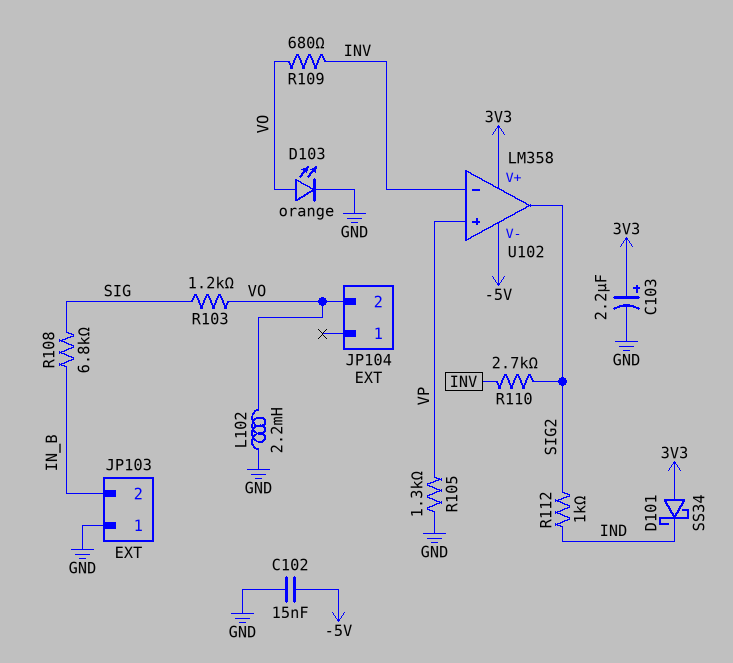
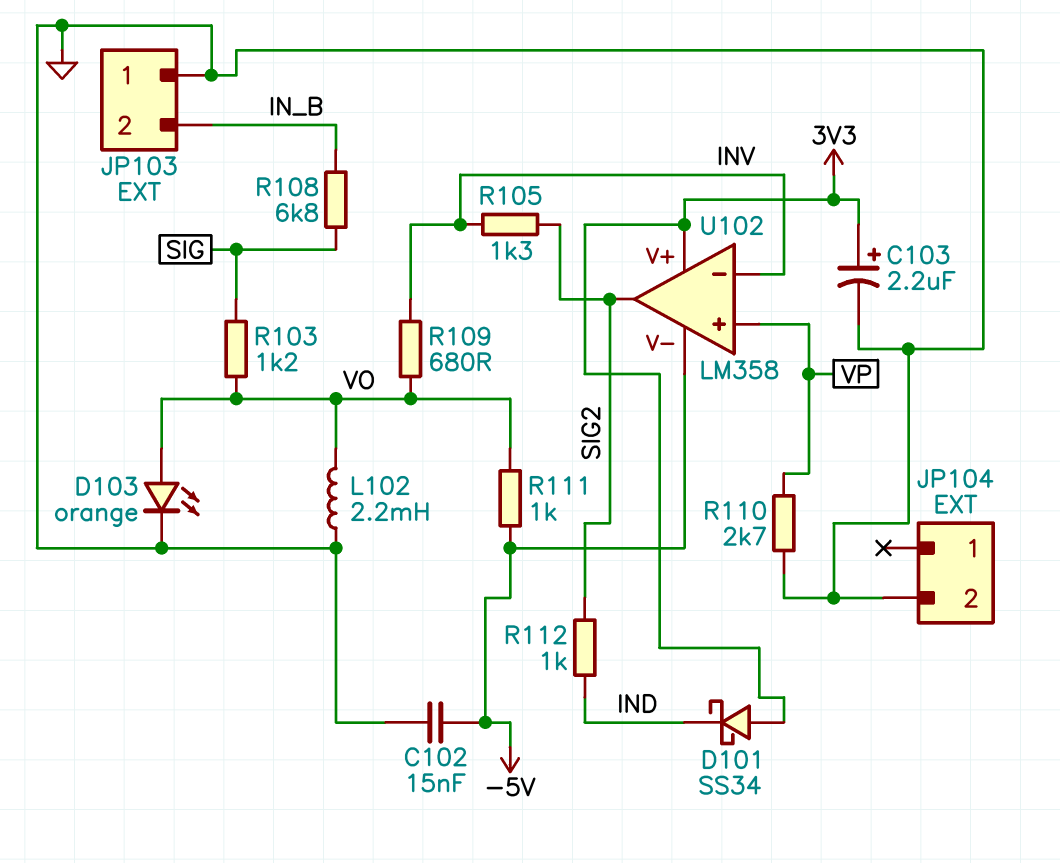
JP104 pin 2: VO -> GND
R105: 1.3k (GND, VP) -> 1.3k (INV, SIG2)
R110: 2.7k (INV, SIG2) -> 2.7k (GND, VP)
R111: none -> 1k (-5V, VO)

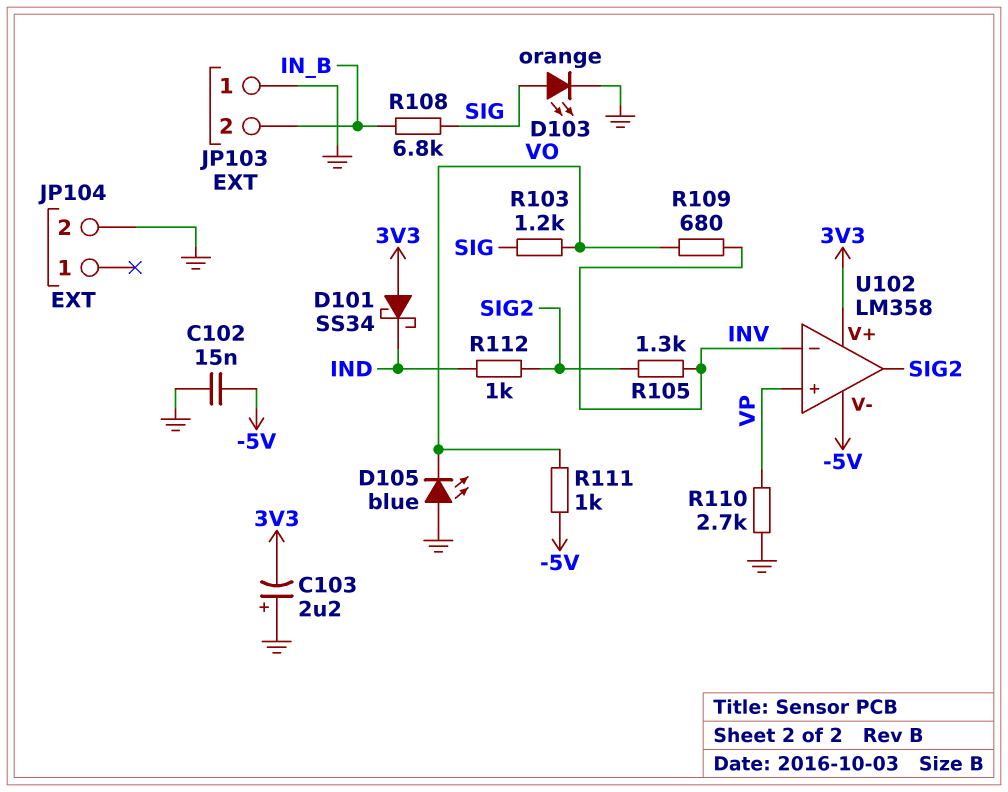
C103: 2.2uF (plus 3V3, minus GND) -> 2.2uF (plus GND, minus 3V3)
D103: LED orange (A VO, K GND) -> LED orange (A SIG, K GND)
D105: none -> LED blue (A GND, K VO)
L102: 2.2mH (GND, VO) -> none

